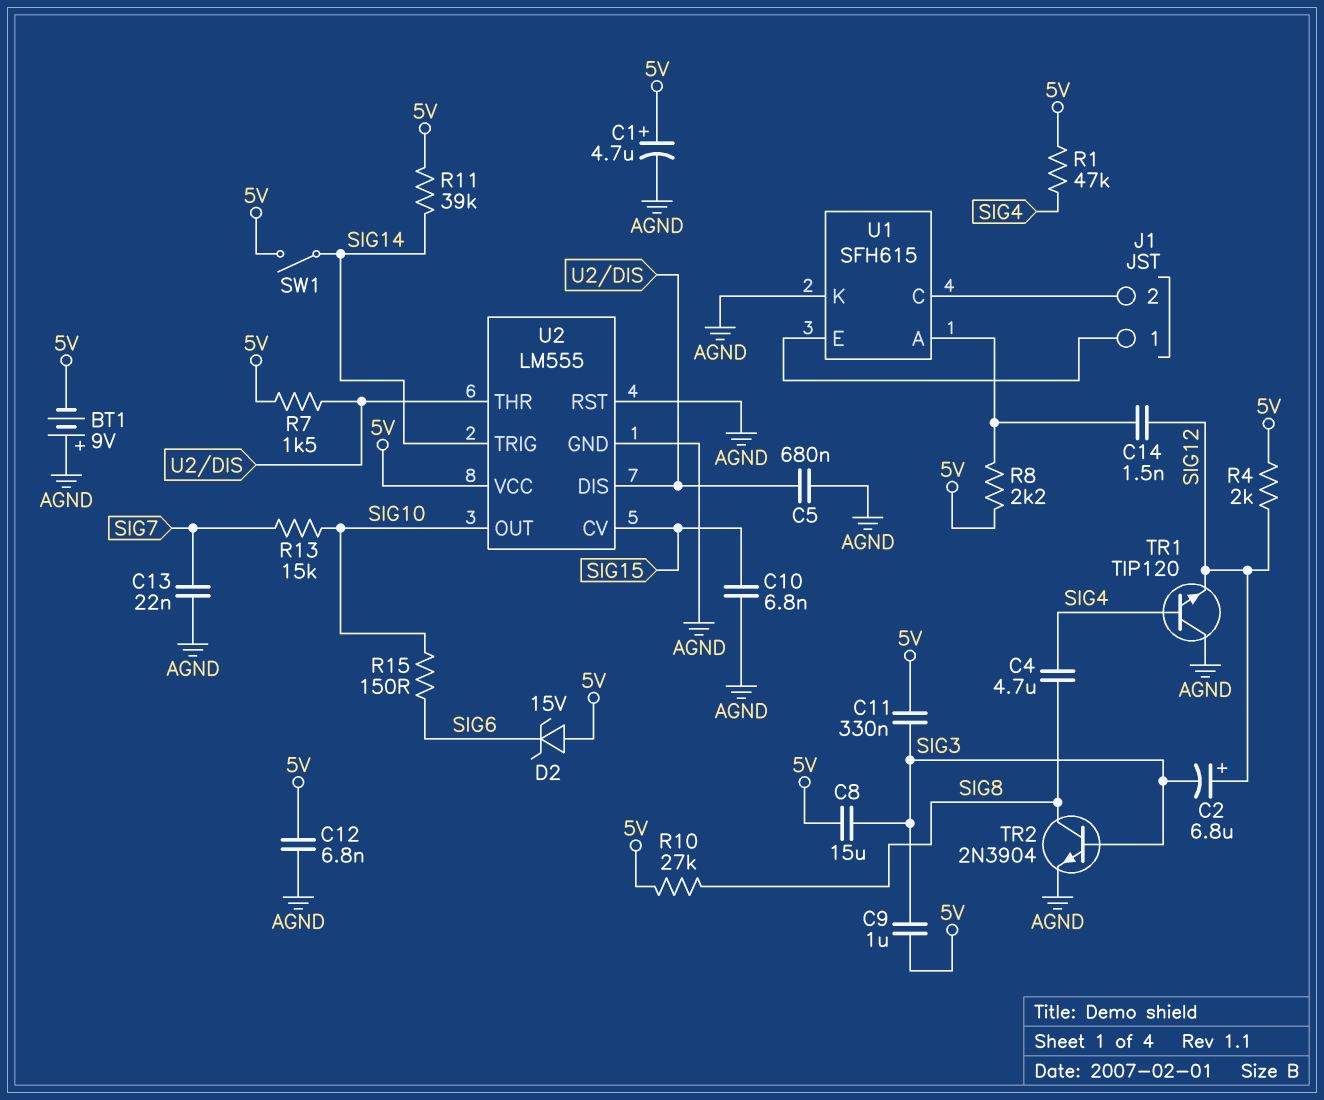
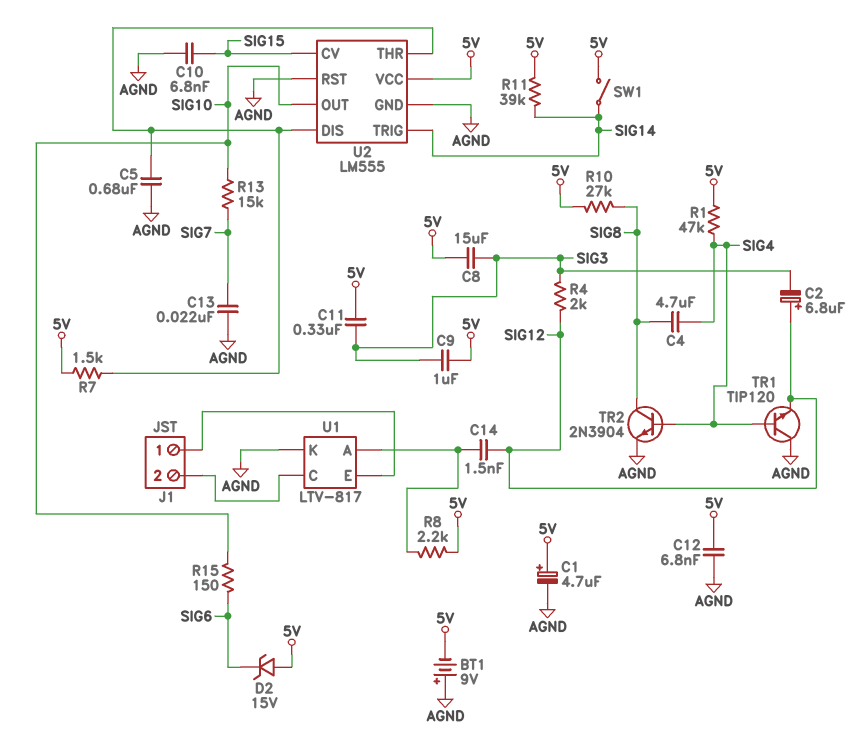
R4: 2k (5V, SIG12) -> 2k (SIG3, SIG12)
TR2: NPN 2N3904 (B SIG3, C SIG8, E AGND) -> NPN 2N3904 (B SIG4, C SIG8, E AGND)
U1: SFH615 -> LTV-817

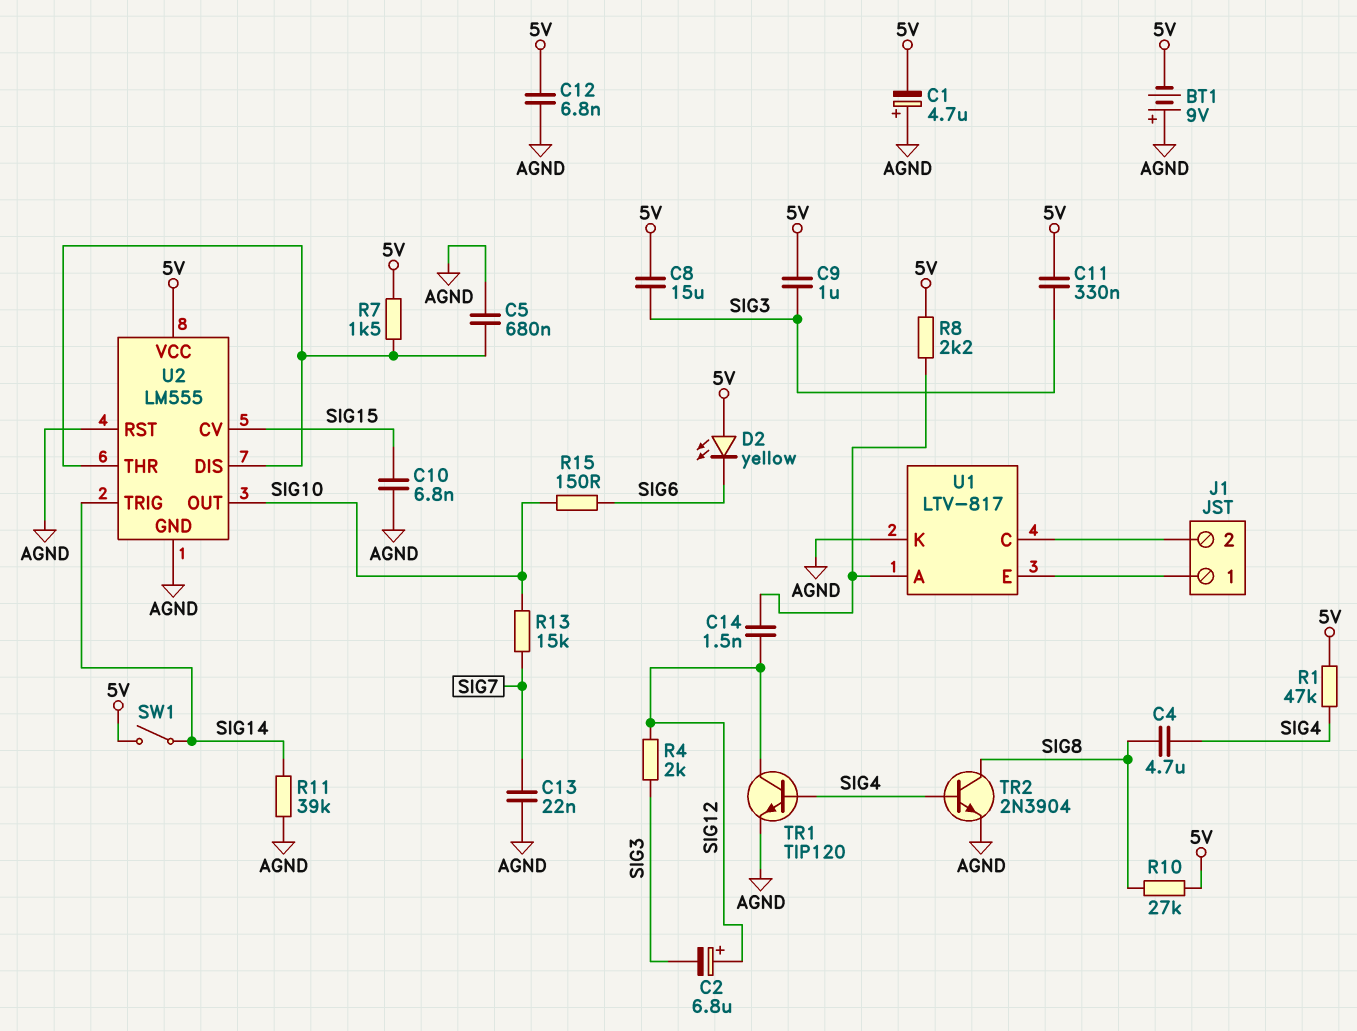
C1: 4.7uF (plus 5V, minus AGND) -> 4.7uF (plus AGND, minus 5V)
D2: zener 15V (A 5V, K SIG6) -> LED yellow (A 5V, K SIG6)
R11: 39k (5V, SIG14) -> 39k (AGND, SIG14)
TR1: NPN TIP120 (B SIG4, C AGND, E SIG12) -> NPN TIP120 (B SIG4, C SIG12, E AGND)

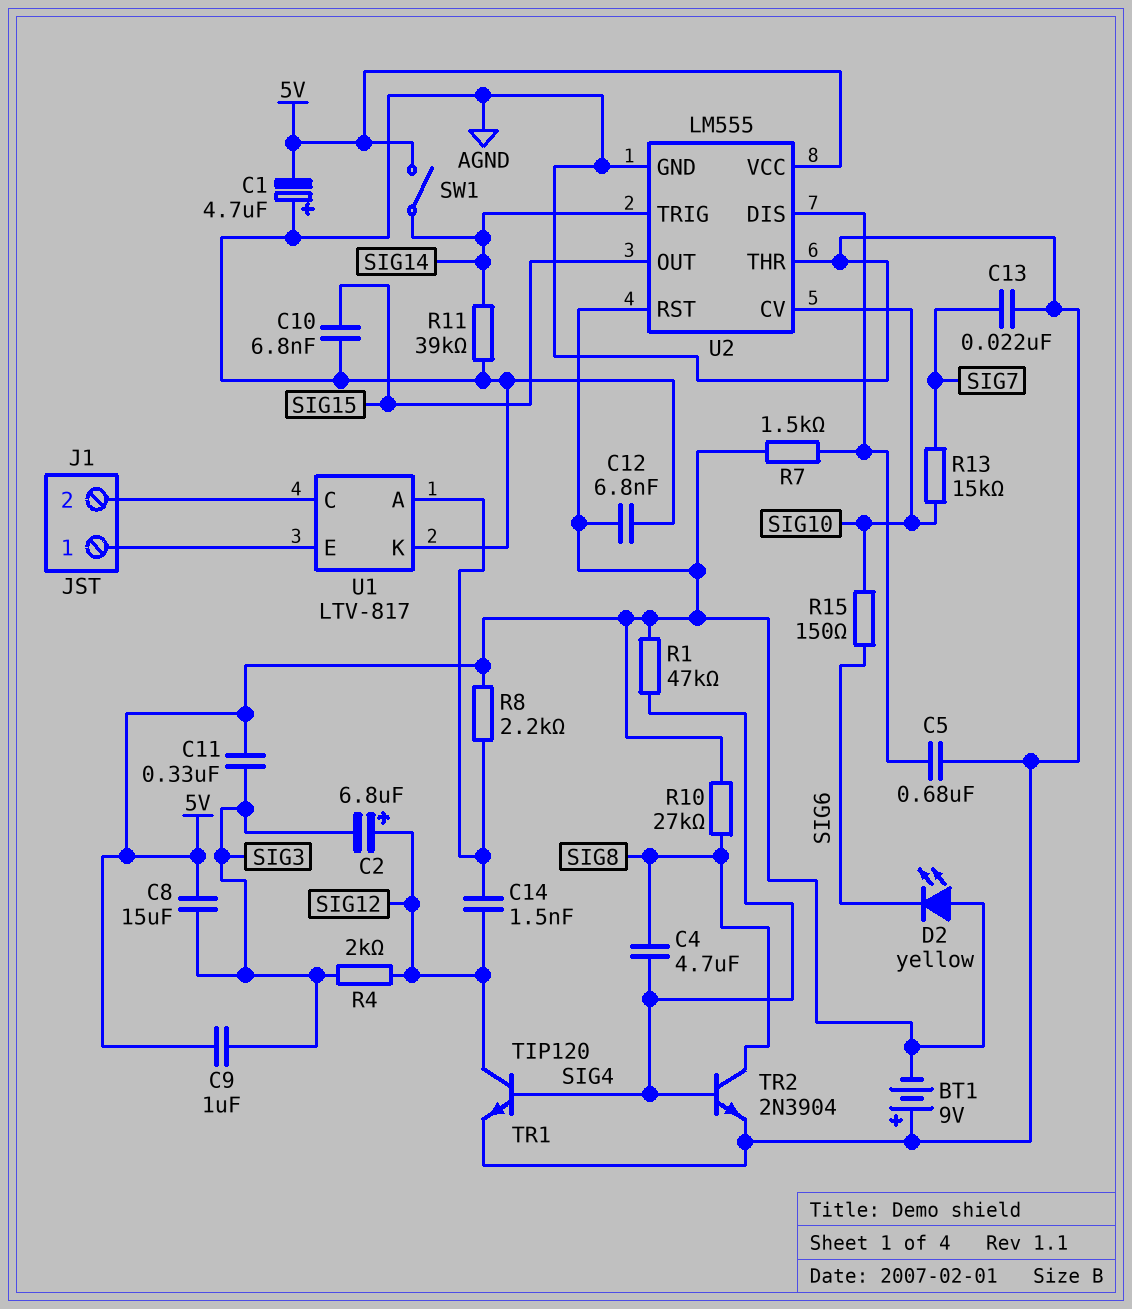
U2 pin CV: SIG15 -> SIG10
U2 pin OUT: SIG10 -> SIG15
U2 pin RST: AGND -> 5V
U2 pin THR: U2/DIS -> AGND

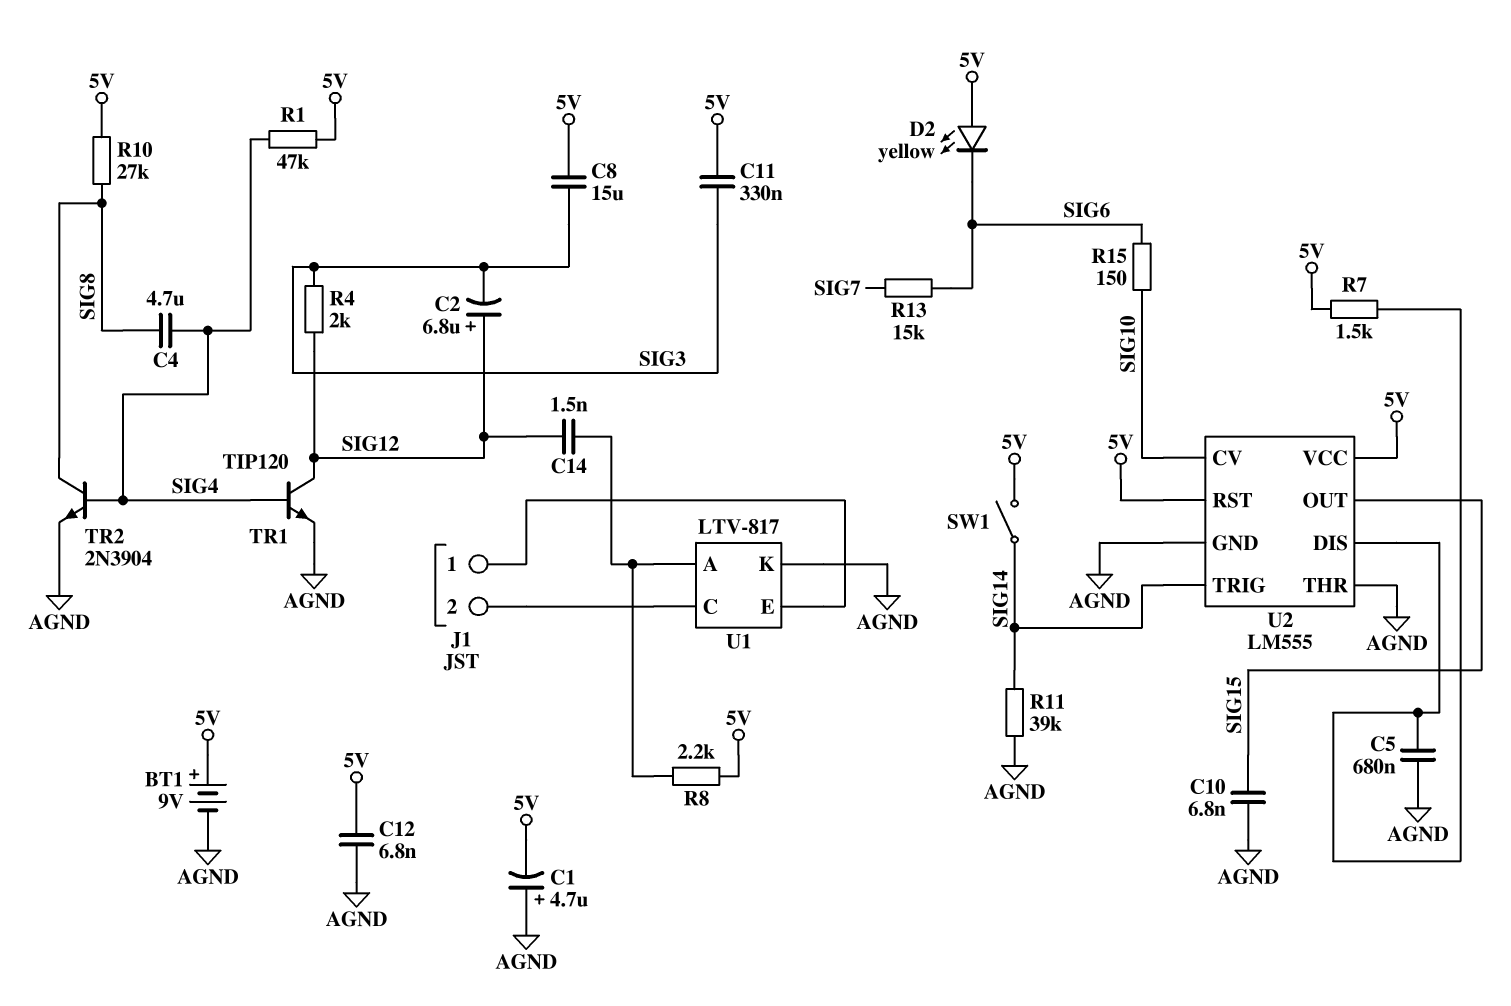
BT1: 9V (plus AGND, minus 5V) -> 9V (plus 5V, minus AGND)
C9: 1uF (5V, SIG3) -> none
C13: 22nF (AGND, SIG7) -> none
R13: 15k (SIG7, SIG10) -> 15k (SIG6, SIG7)

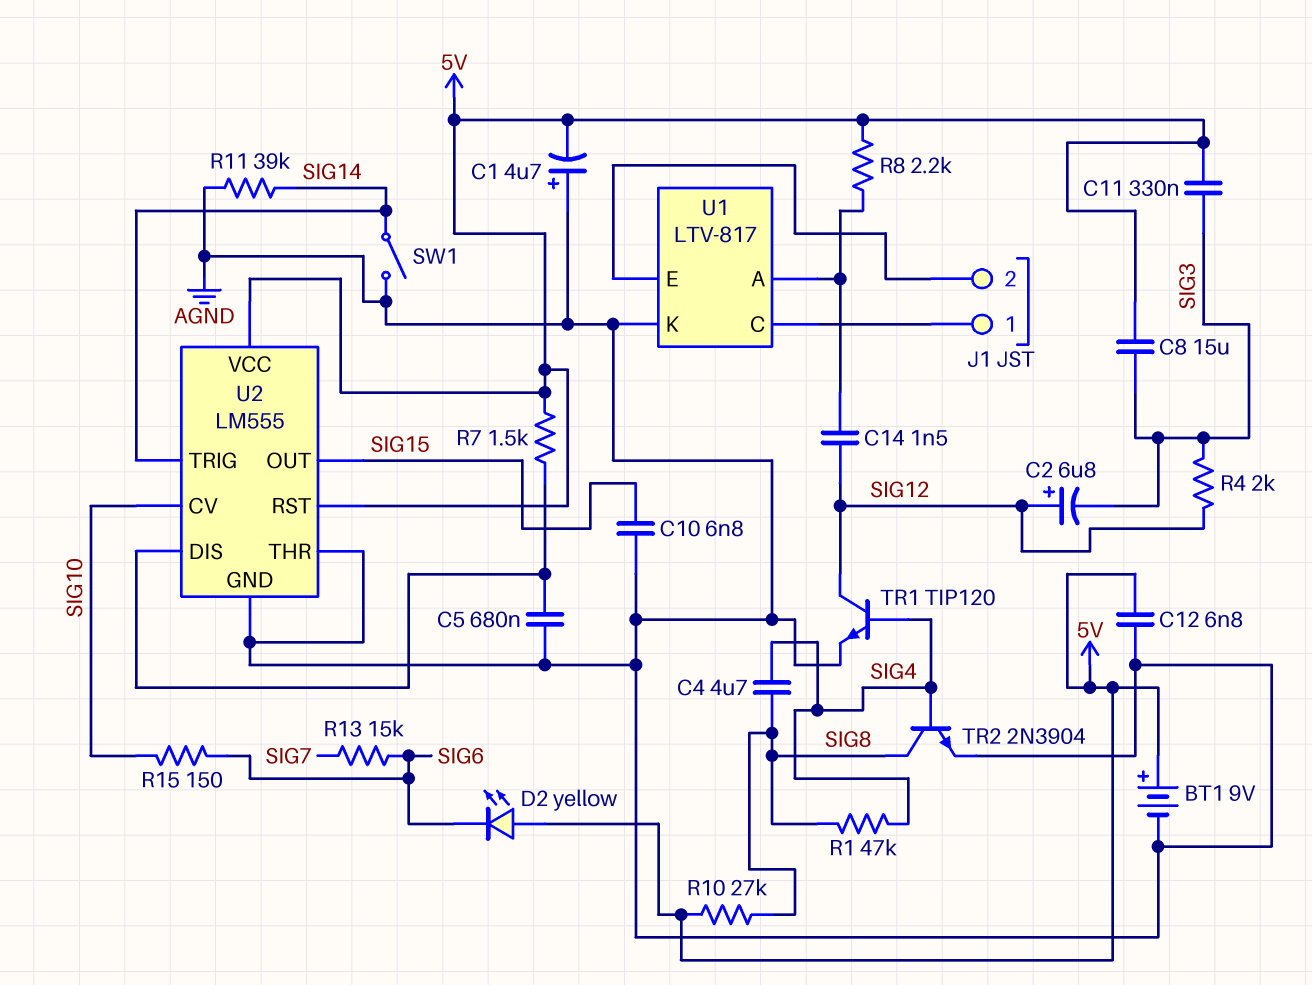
R1: 47k (5V, SIG4) -> 47k (SIG4, SIG8)
SW1: switch (5V, SIG14) -> switch (AGND, SIG14)
U1 pin C: J1/2 -> J1/1
U1 pin E: J1/1 -> J1/2

